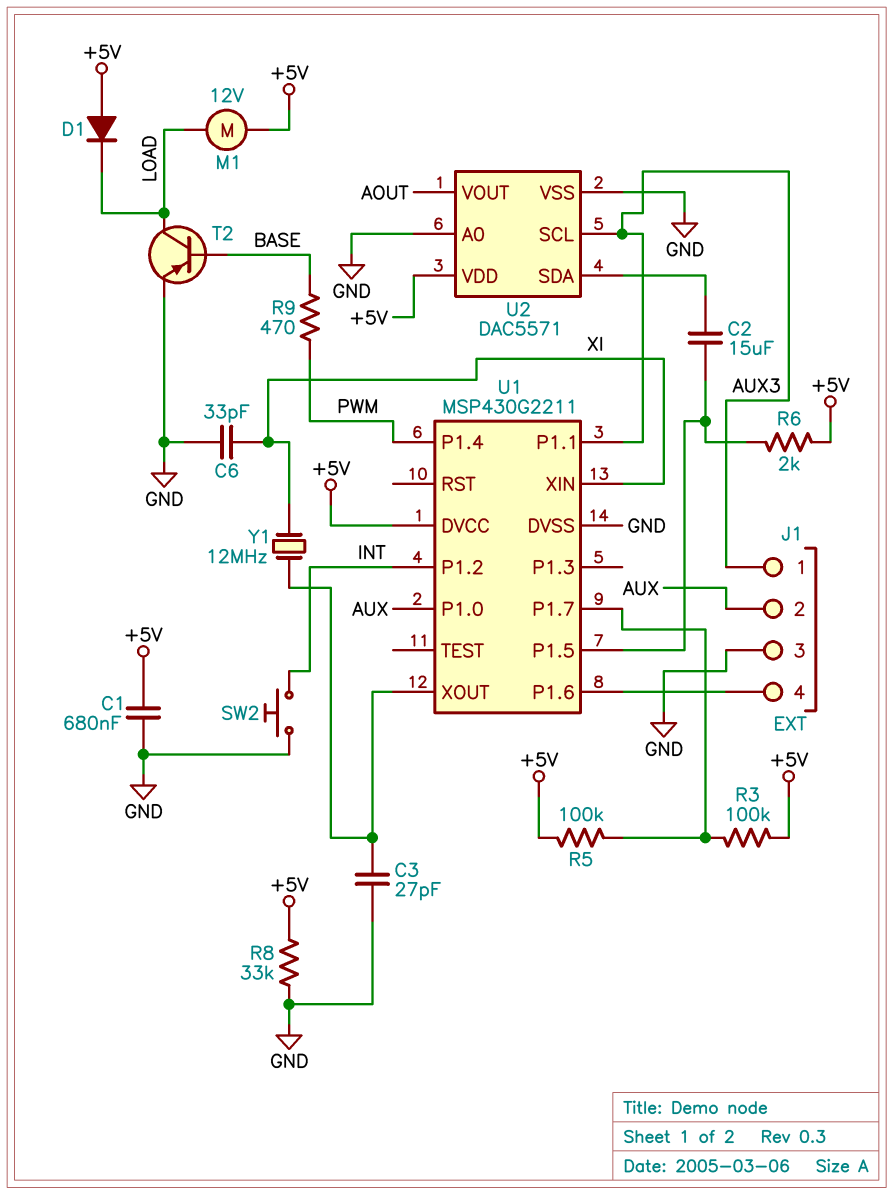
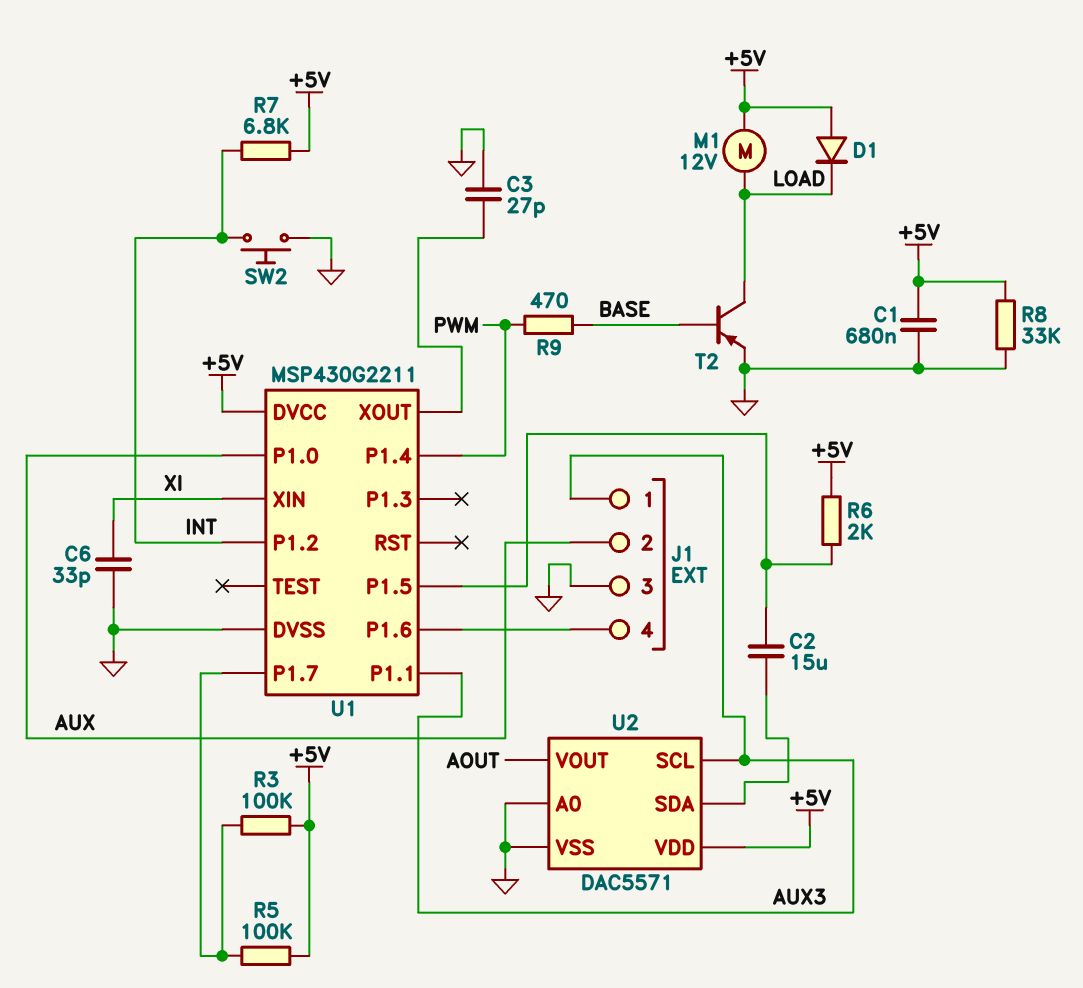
R7: none -> 6.8k (+5V, INT)
Y1: 12MHz (U1/XOUT, XI) -> none

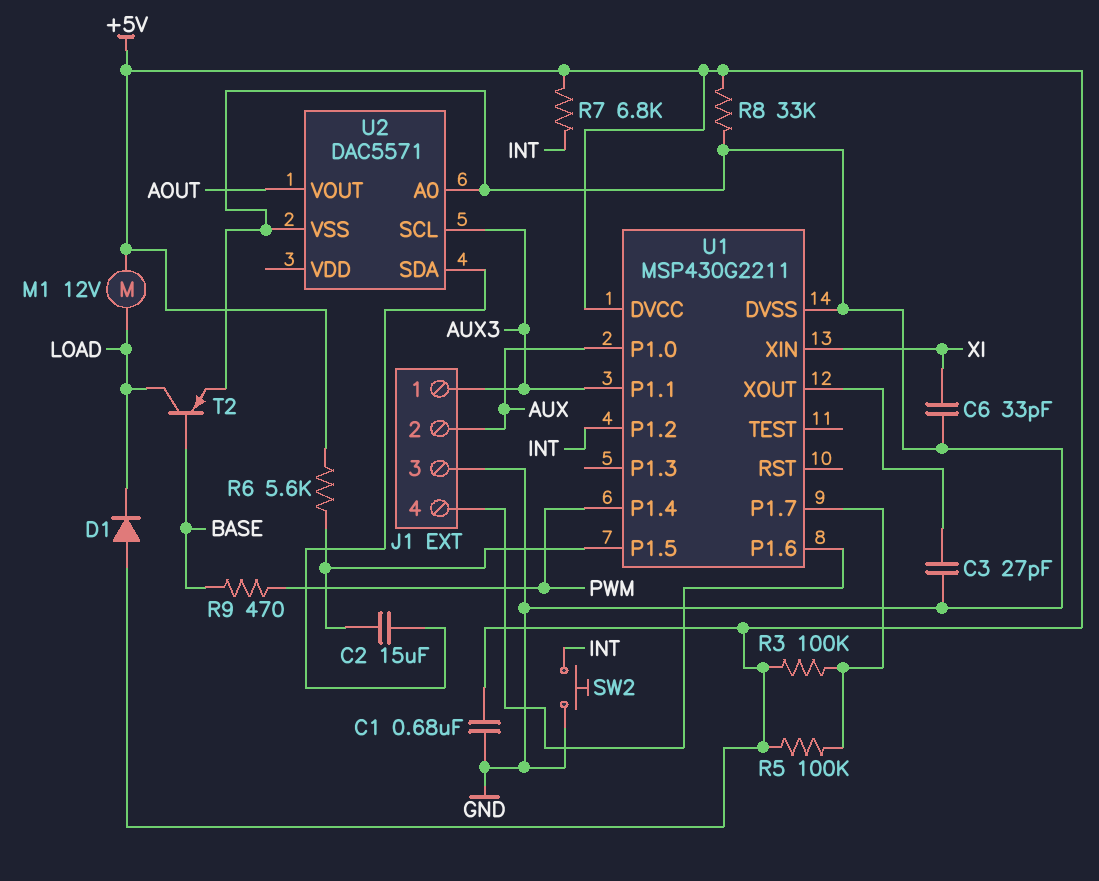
R6: 2k (+5V, U1/P1.5) -> 5.6k (+5V, U1/P1.5)
U2 pin VDD: +5V -> none

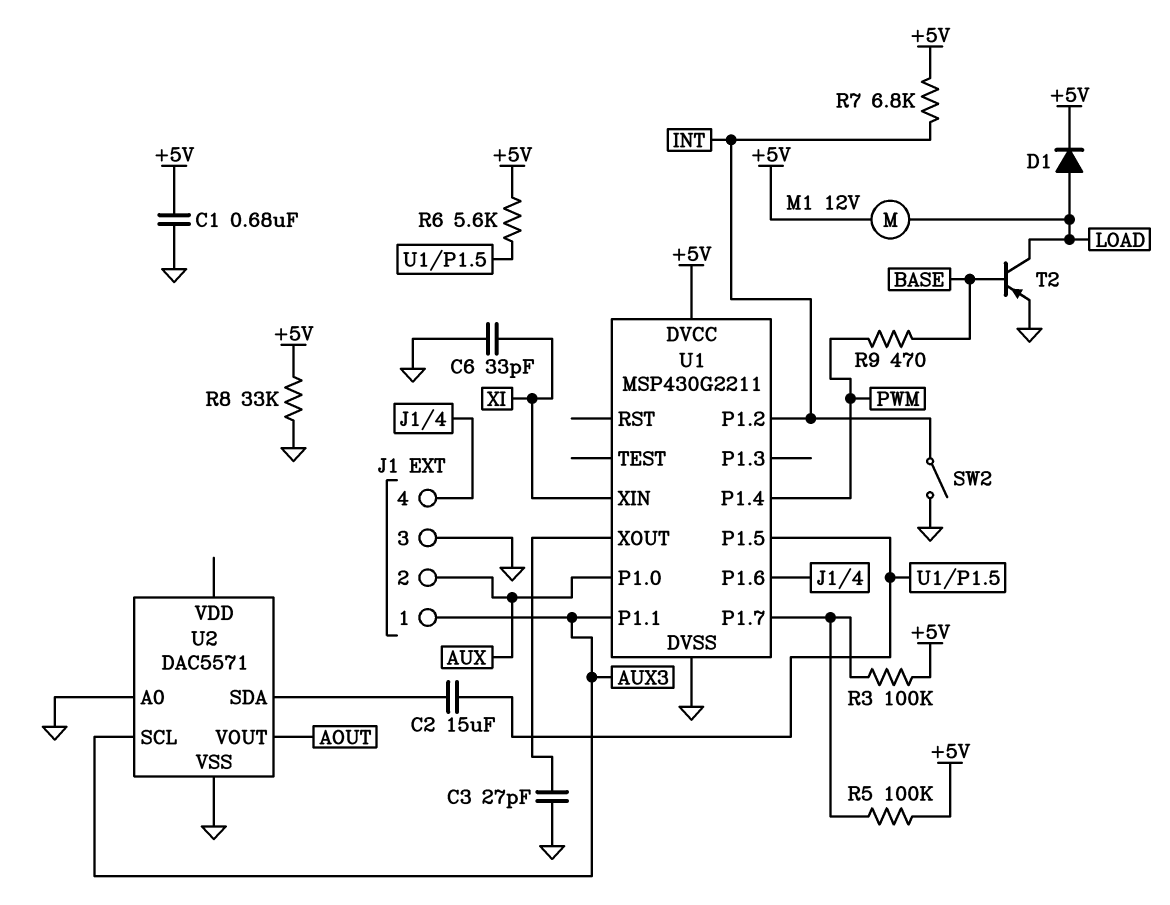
D1: diode (A +5V, K LOAD) -> diode (A LOAD, K +5V)
SW2: button (GND, INT) -> switch (GND, INT)

